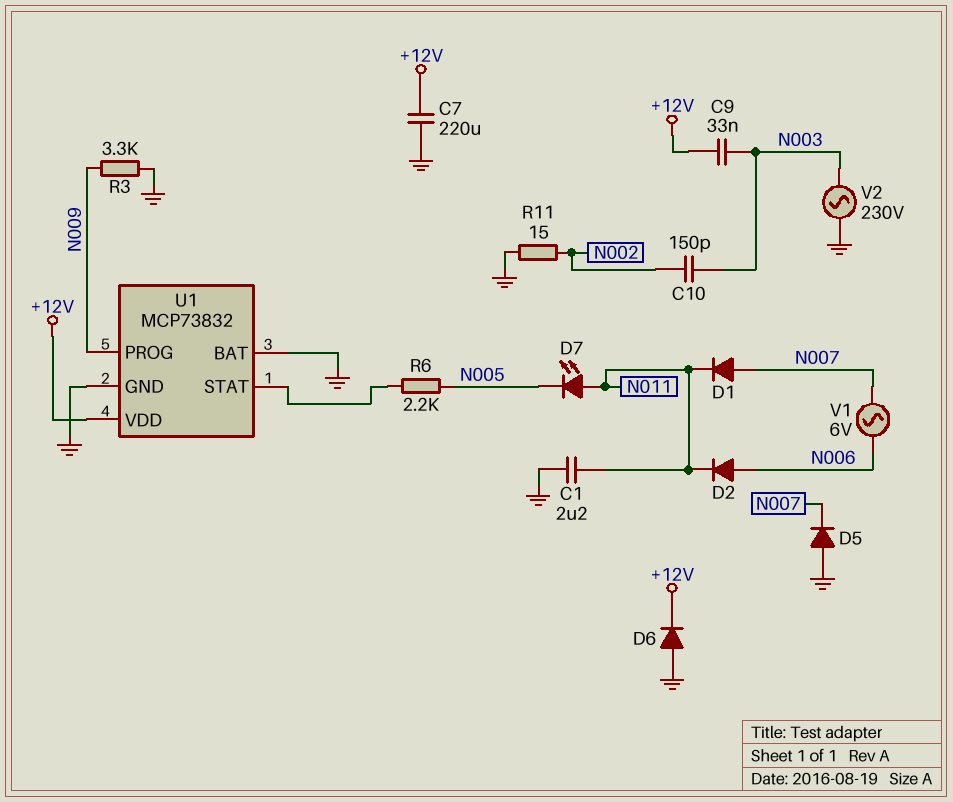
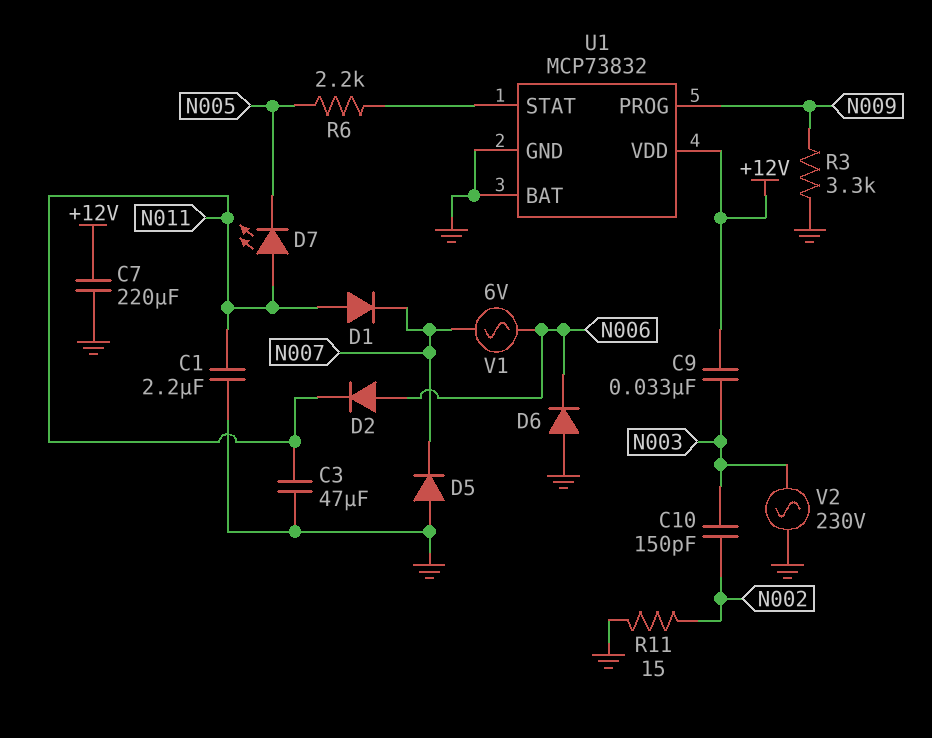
C3: none -> 47uF (GND, N011)
D1: diode (A N007, K N011) -> diode (A N011, K N007)
D6: diode (A GND, K +12V) -> diode (A GND, K N006)

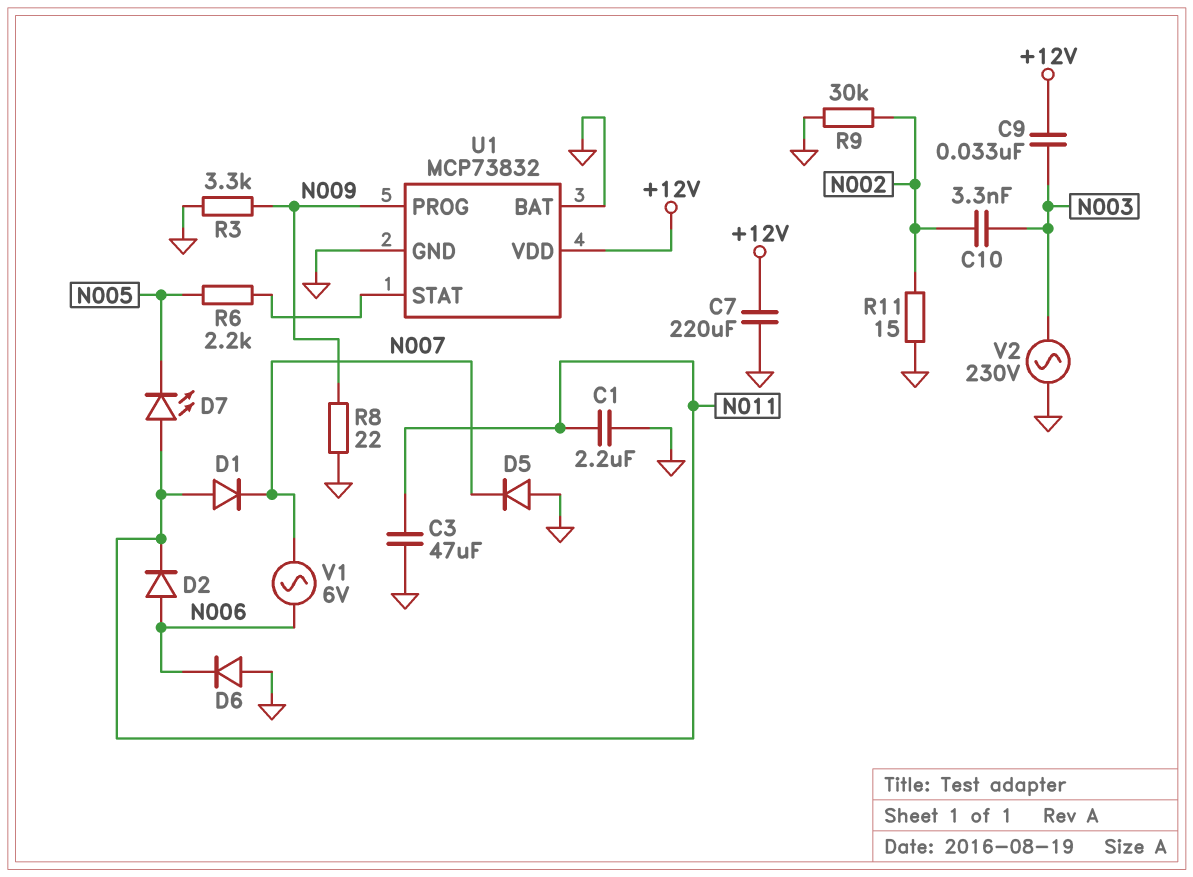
C10: 150pF (N002, N003) -> 3.3nF (N002, N003)
R8: none -> 22 (GND, N009)
R9: none -> 30k (GND, N002)

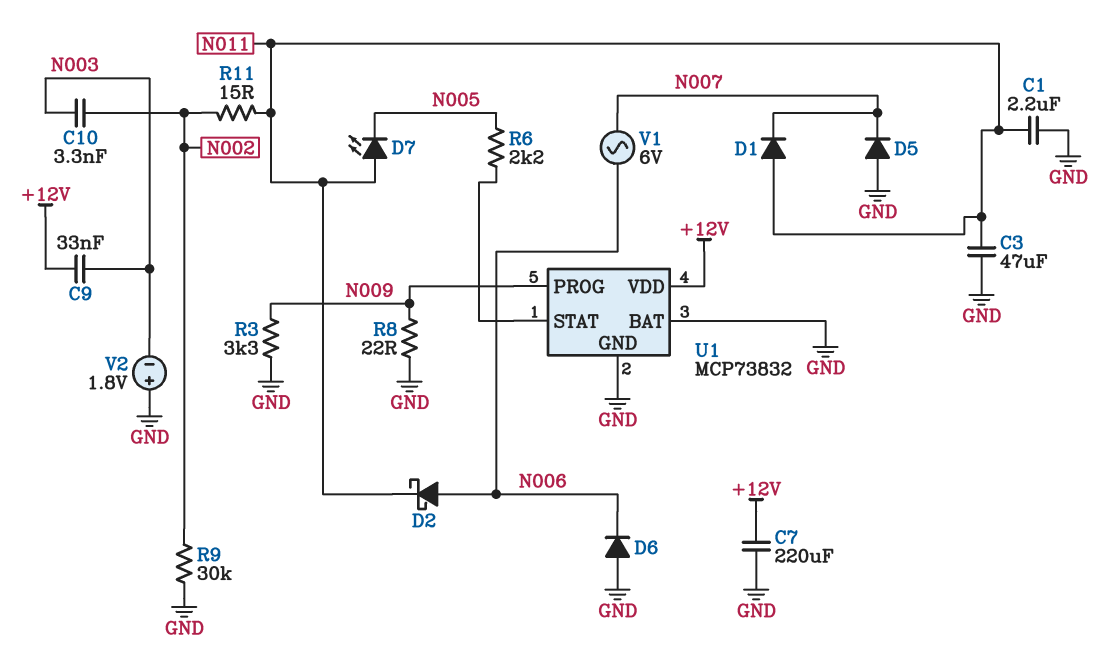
D2: diode (A N006, K N011) -> schottky (A N006, K N011)
R11: 15 (GND, N002) -> 15 (N002, N011)
V2: AC 230V (GND, N003) -> 1.8V (plus GND, minus N003)

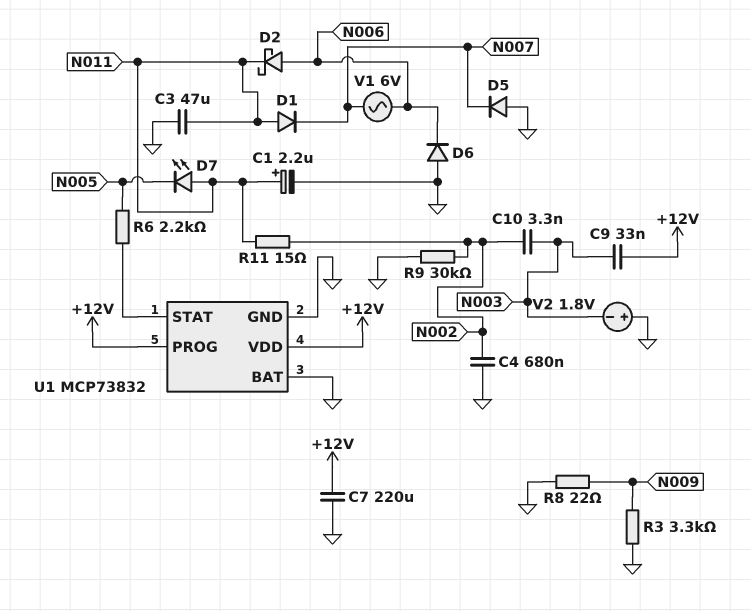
C1: 2.2uF (GND, N011) -> 2.2uF (plus N011, minus GND)
C4: none -> 680nF (GND, N002)
U1 pin PROG: N009 -> +12V

